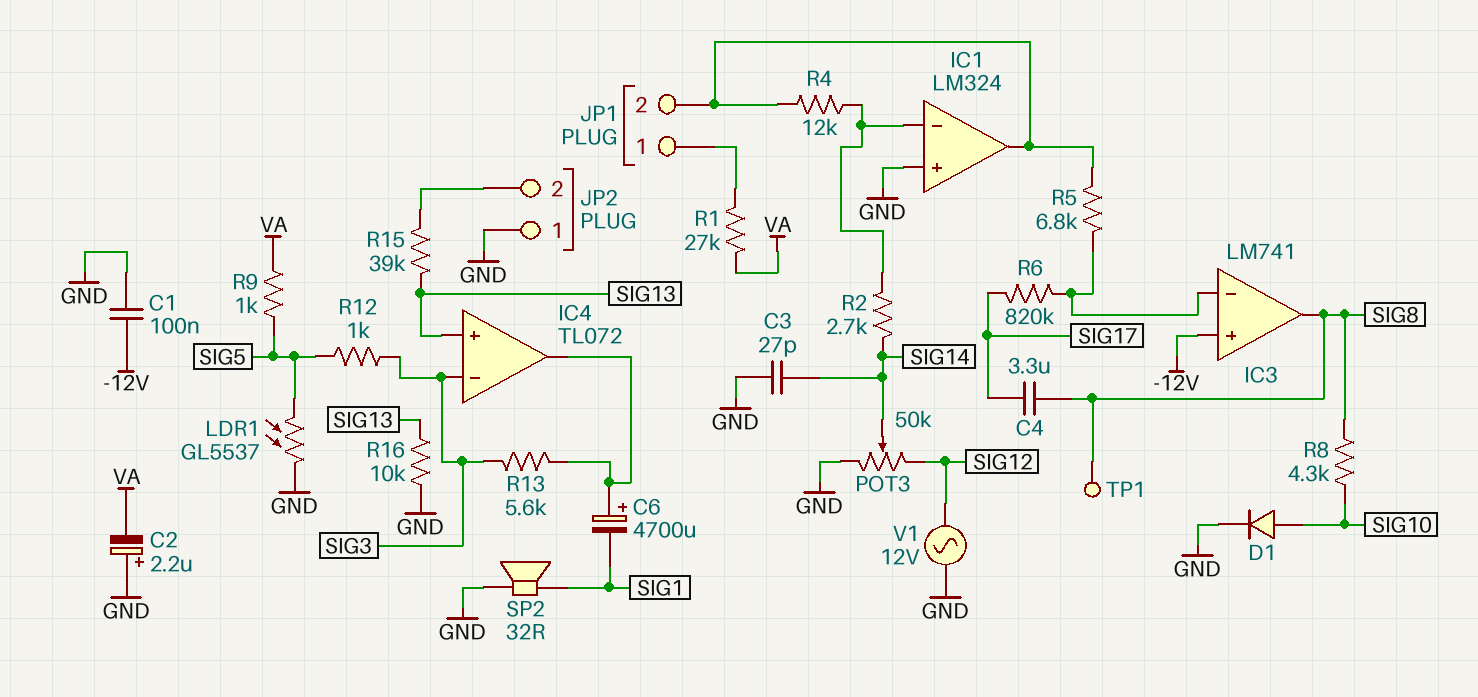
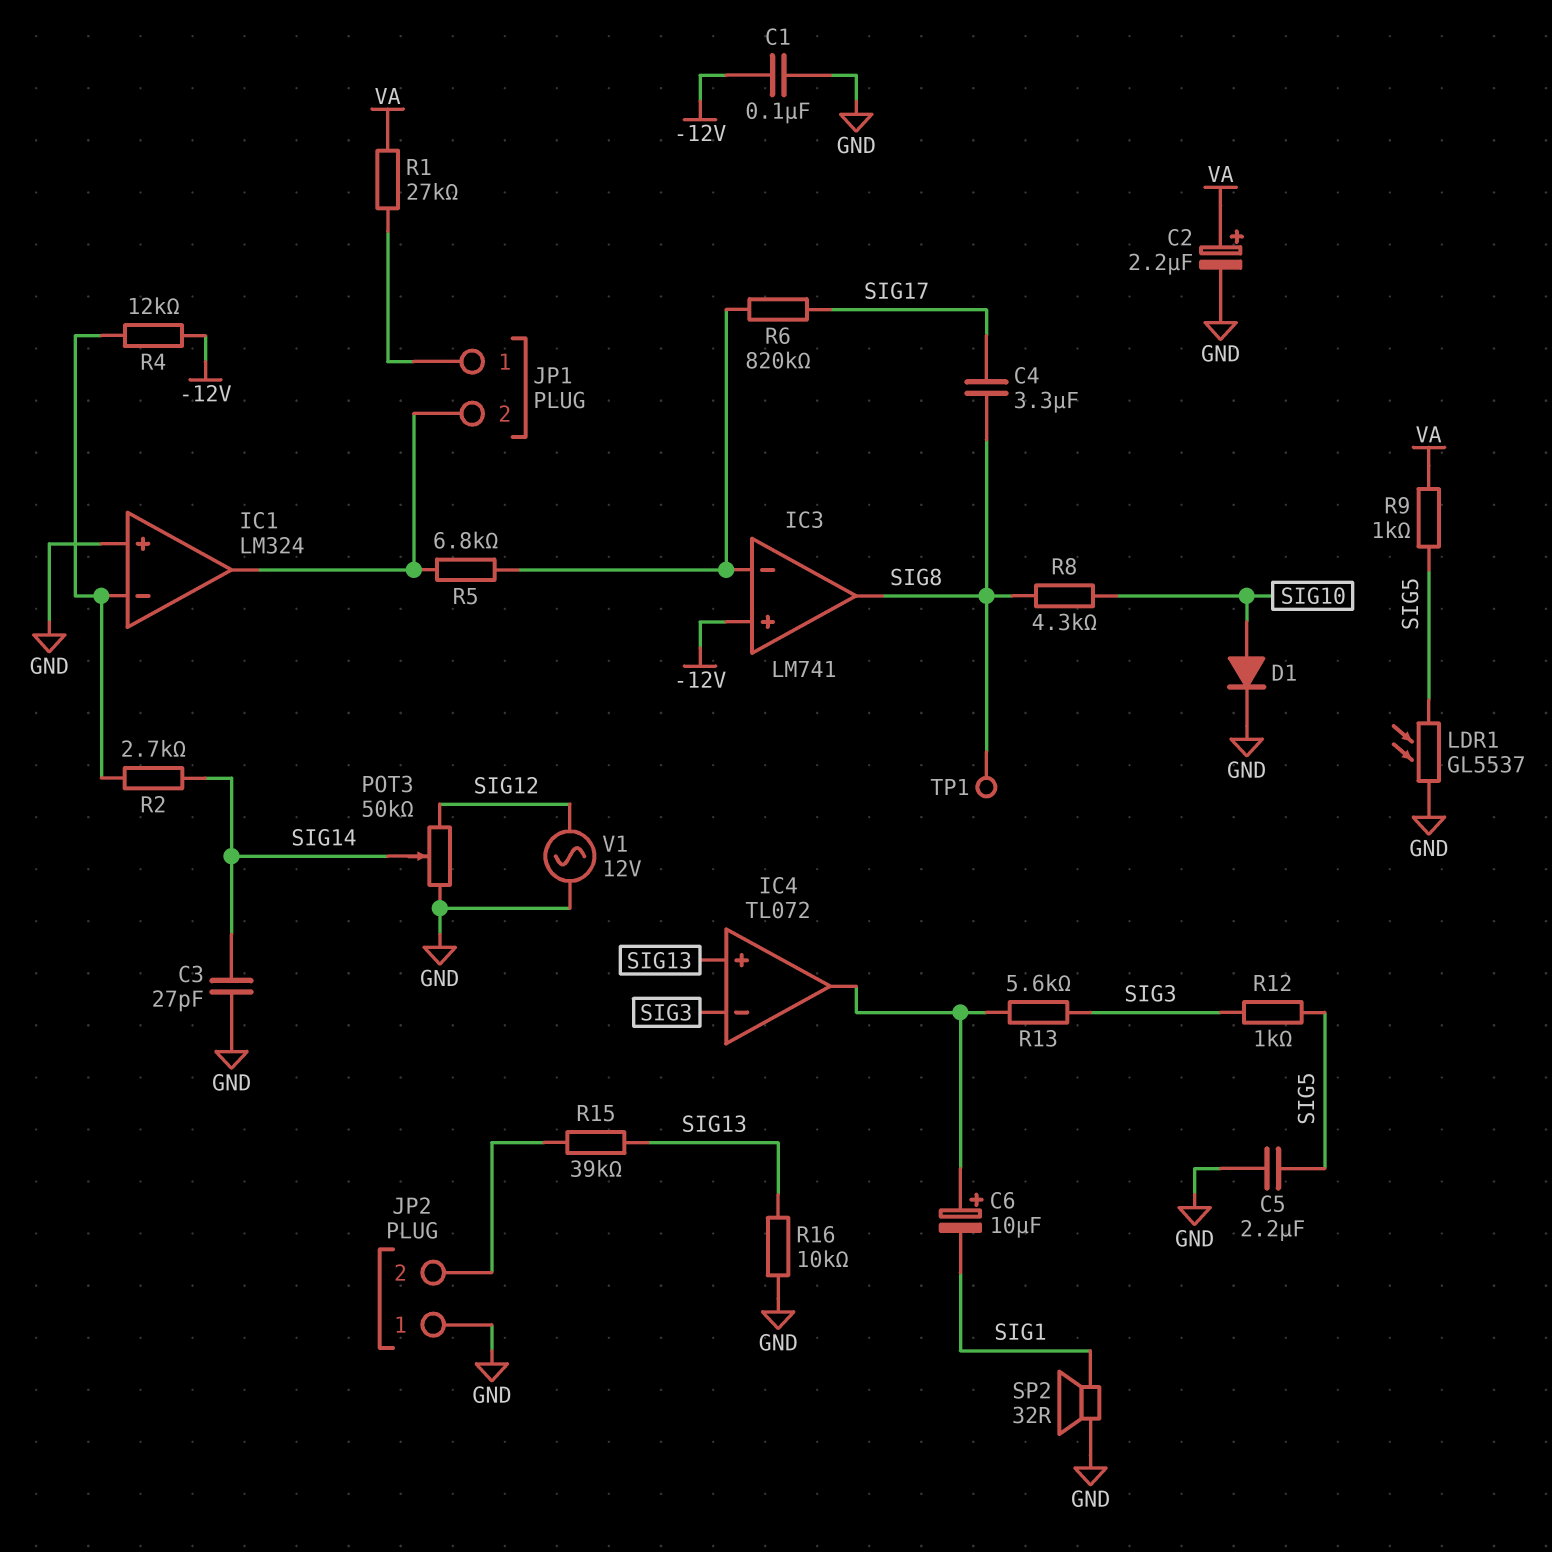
C2: 2.2uF (plus GND, minus VA) -> 2.2uF (plus VA, minus GND)
C5: none -> 2.2uF (GND, SIG5)
C6: 4700uF (plus IC4/out, minus SIG1) -> 10uF (plus IC4/out, minus SIG1)
R4: 12k (IC1/in-, IC1/out) -> 12k (-12V, IC1/in-)

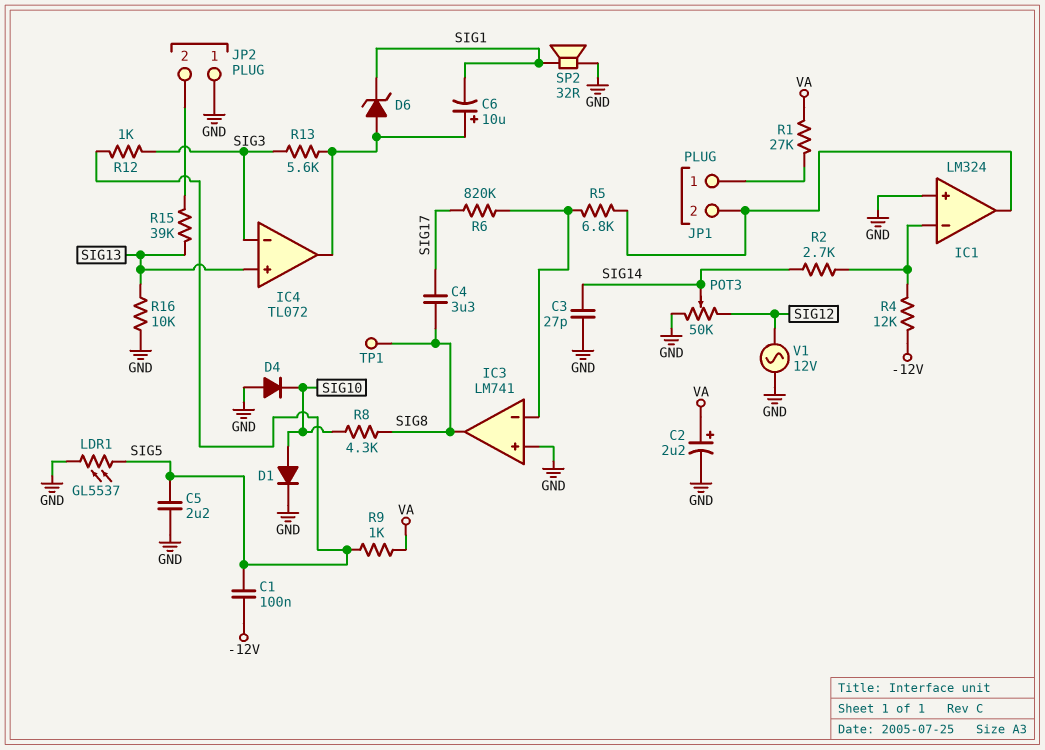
C1: 100nF (-12V, GND) -> 100nF (-12V, SIG5)
D4: none -> diode (A GND, K SIG10)
D6: none -> zener (A IC4/out, K SIG1)
IC3 pin in+: -12V -> GND

